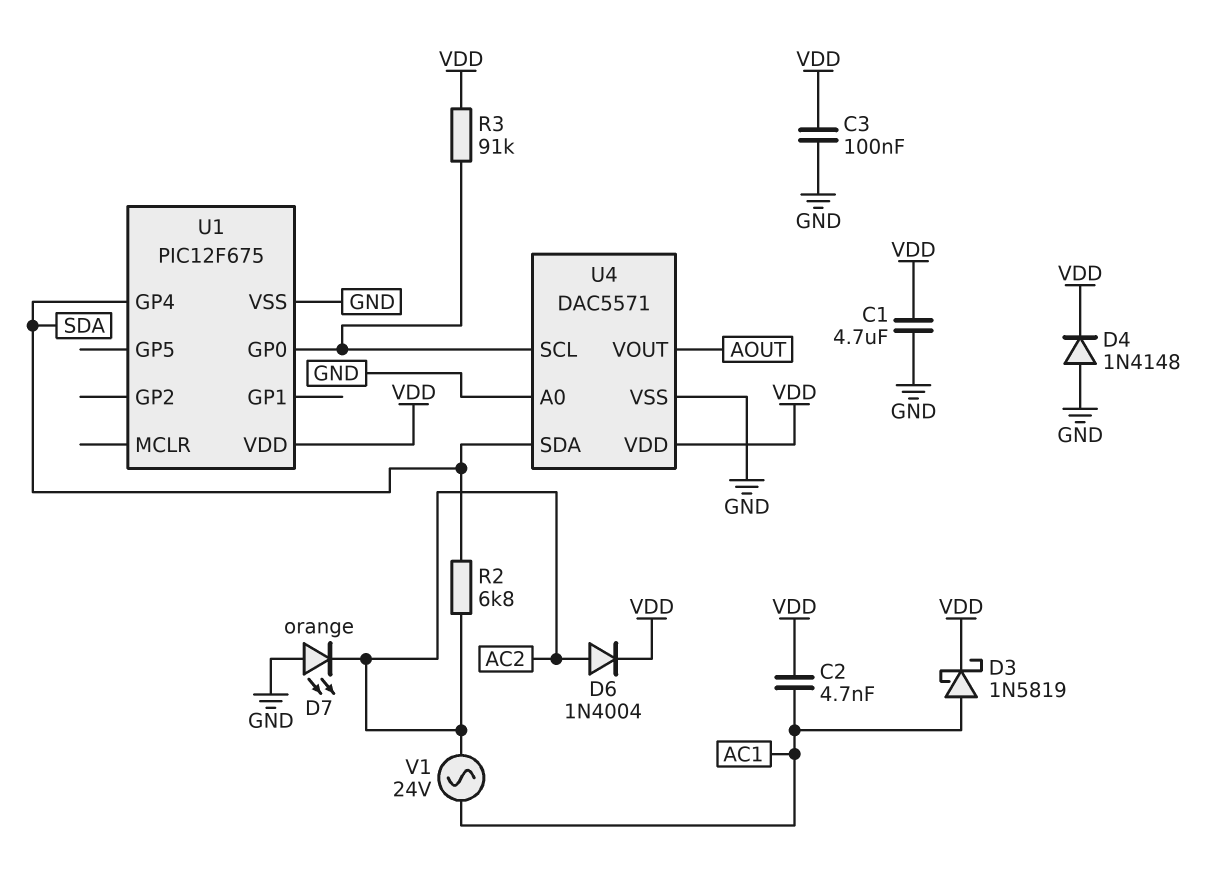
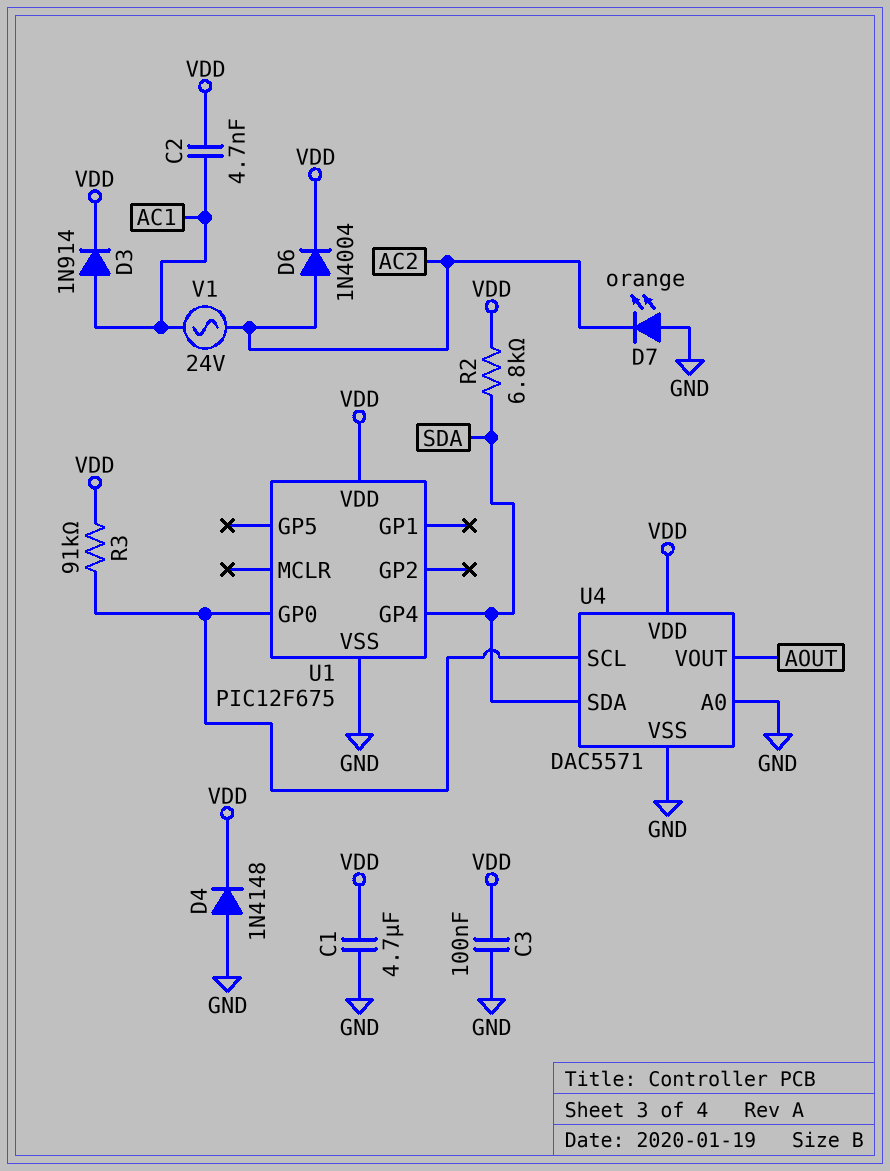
D3: schottky 1N5819 (A AC1, K VDD) -> diode 1N914 (A AC1, K VDD)
R2: 6.8k (AC2, SDA) -> 6.8k (SDA, VDD)

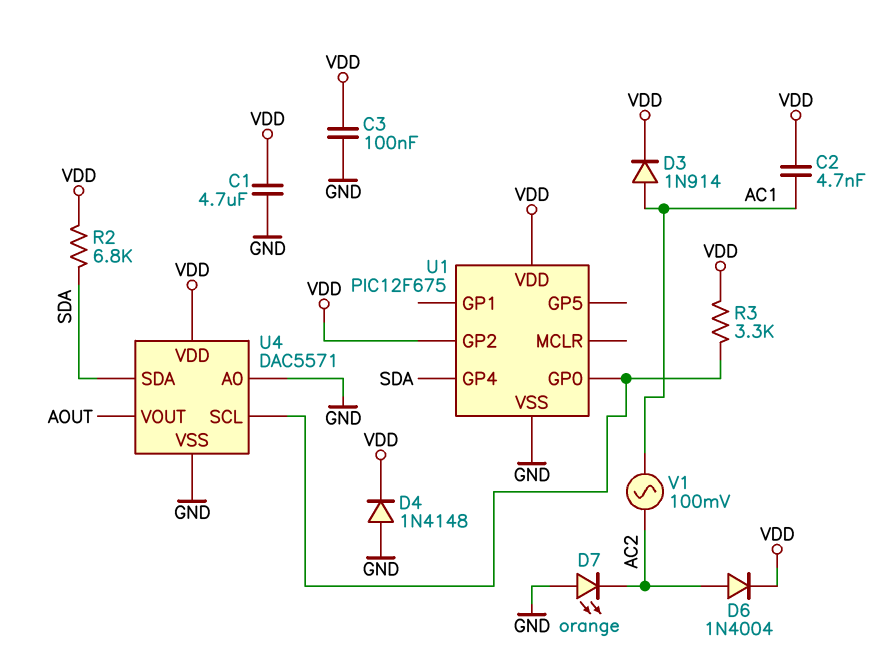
R3: 91k (U1/GP0, VDD) -> 3.3k (U1/GP0, VDD)
U1 pin GP2: none -> VDD
V1: AC 24V (AC1, AC2) -> AC 100mV (AC1, AC2)

